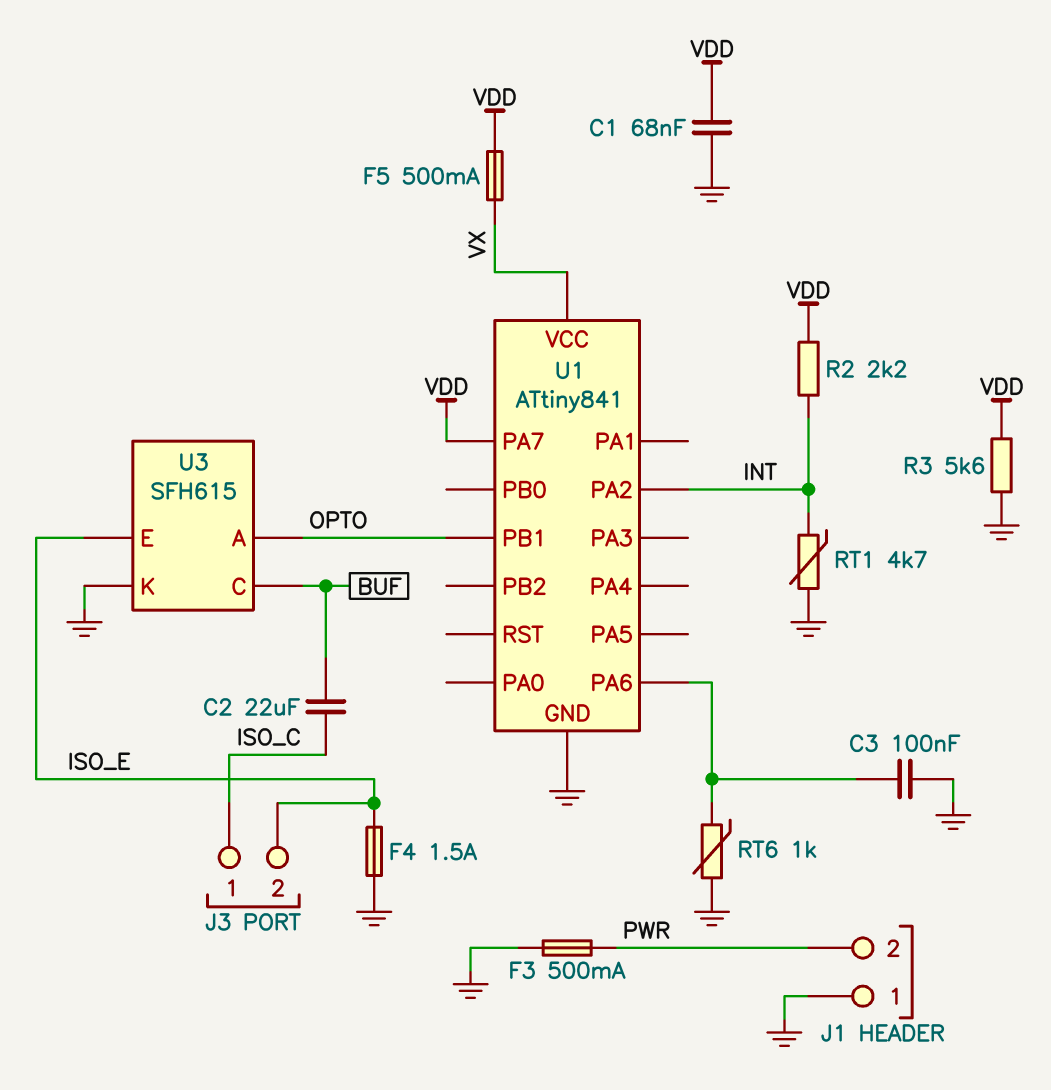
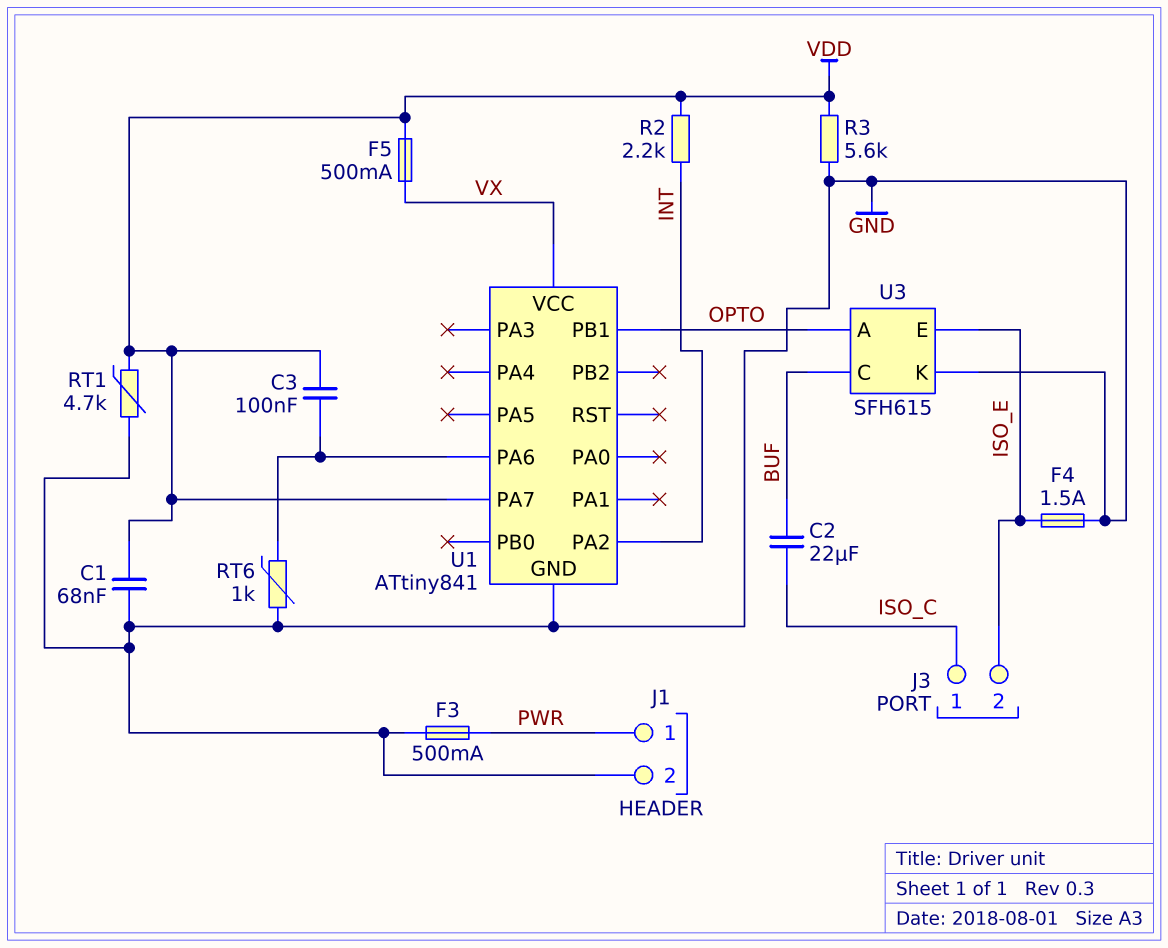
C3: 100nF (GND, U1/PA6) -> 100nF (U1/PA6, VDD)
J1 pin 1: GND -> PWR
J1 pin 2: PWR -> GND
RT1: 4.7k (GND, INT) -> 4.7k (GND, VDD)

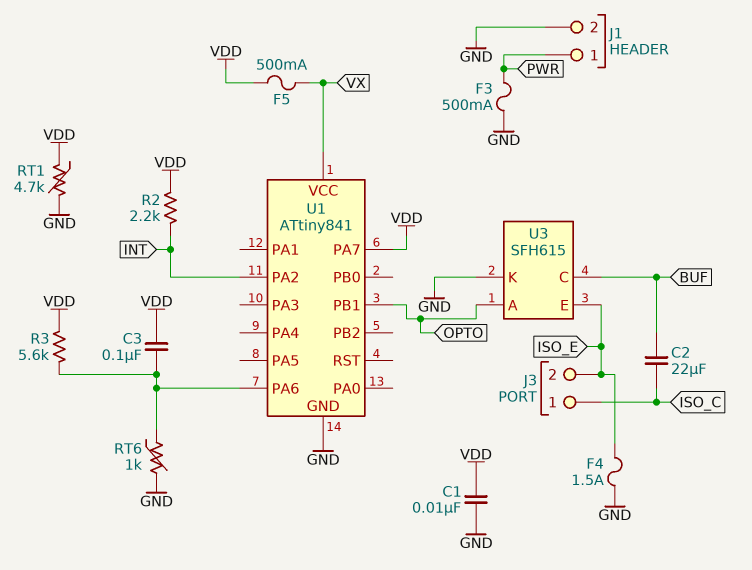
C1: 68nF (GND, VDD) -> 10nF (GND, VDD)
R3: 5.6k (GND, VDD) -> 5.6k (U1/PA6, VDD)

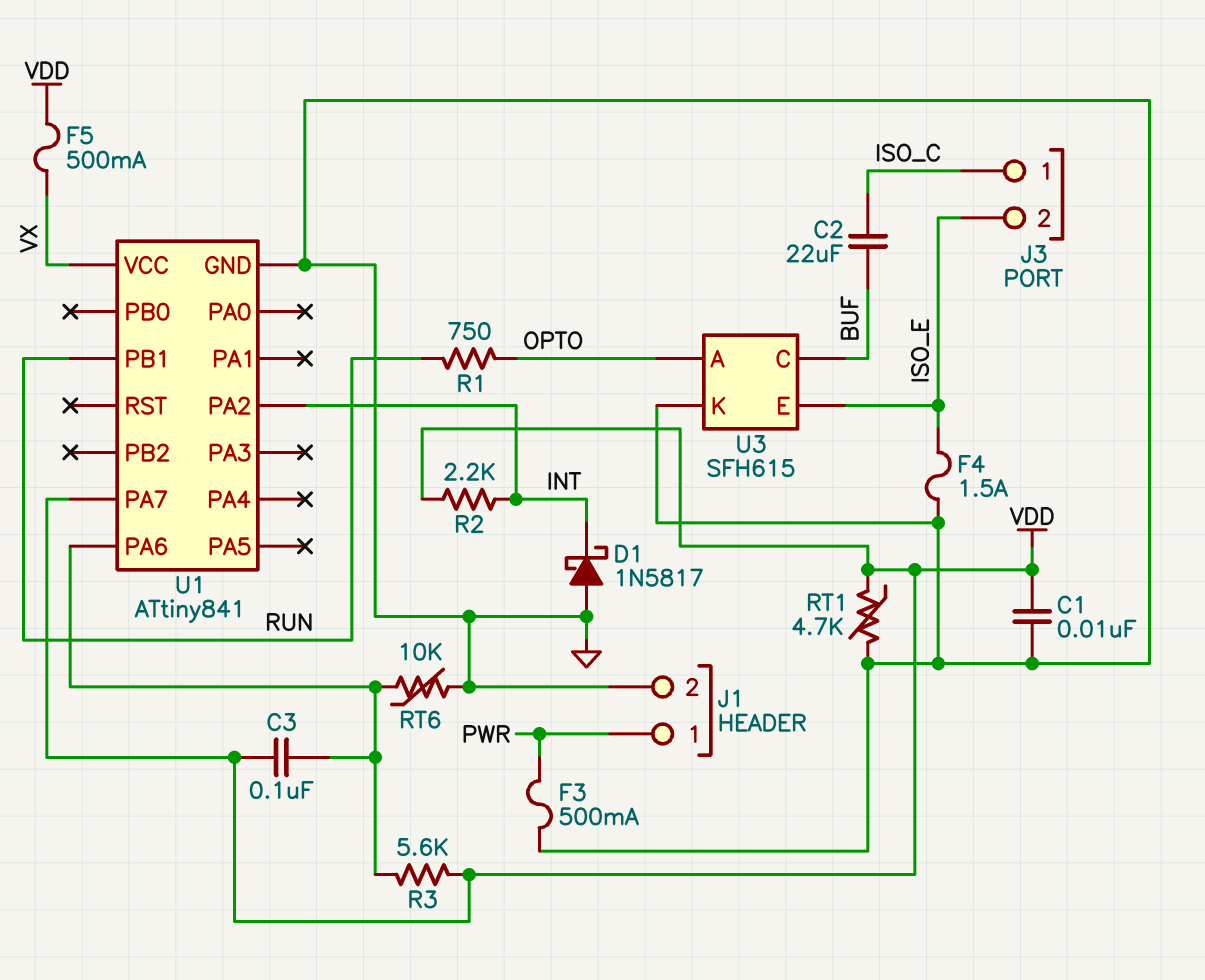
D1: none -> schottky 1N5817 (A GND, K INT)
R1: none -> 750 (OPTO, RUN)
RT6: 1k (GND, U1/PA6) -> 10k (GND, U1/PA6)
U1 pin PB1: OPTO -> RUN

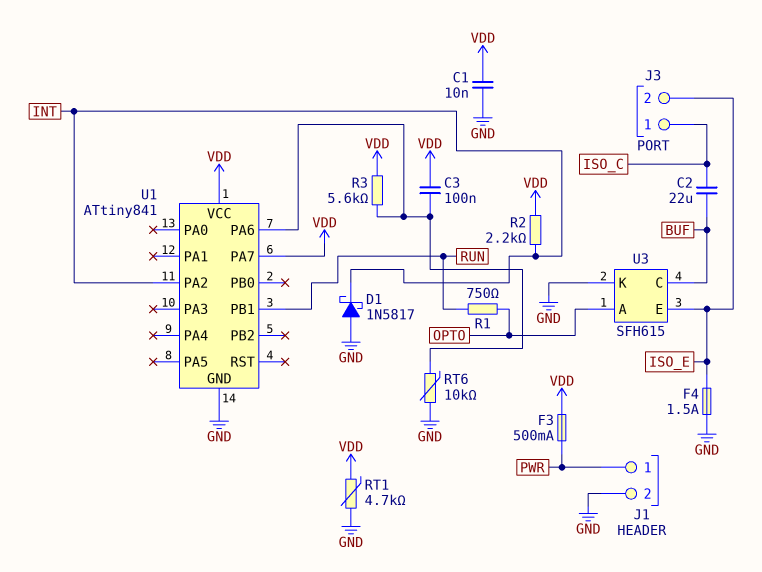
F3: 500mA (GND, PWR) -> 500mA (PWR, VDD)
F5: 500mA (VDD, VX) -> none
U1 pin VCC: VX -> VDD

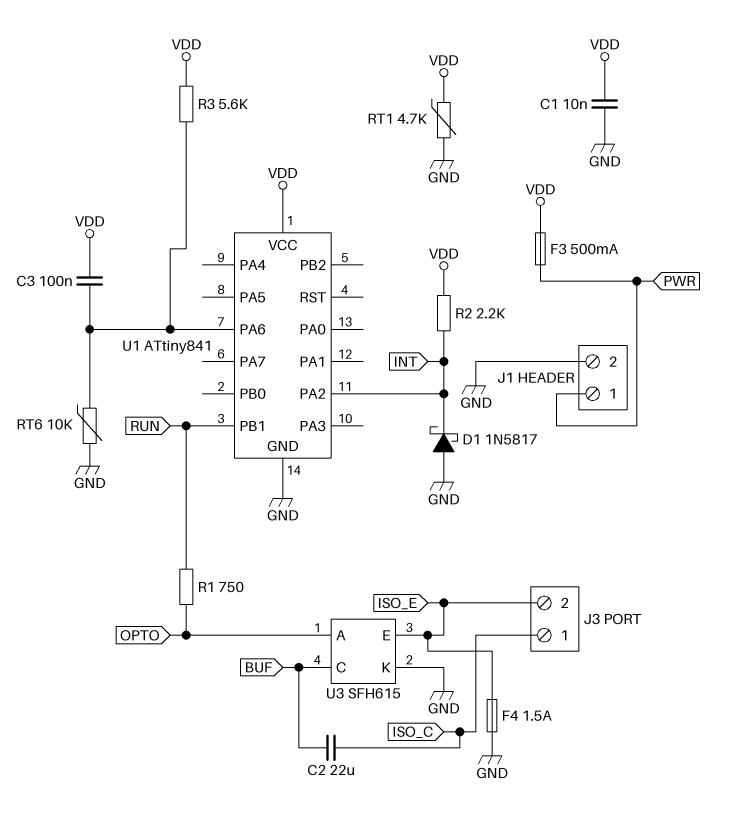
U1 pin PA7: VDD -> none

